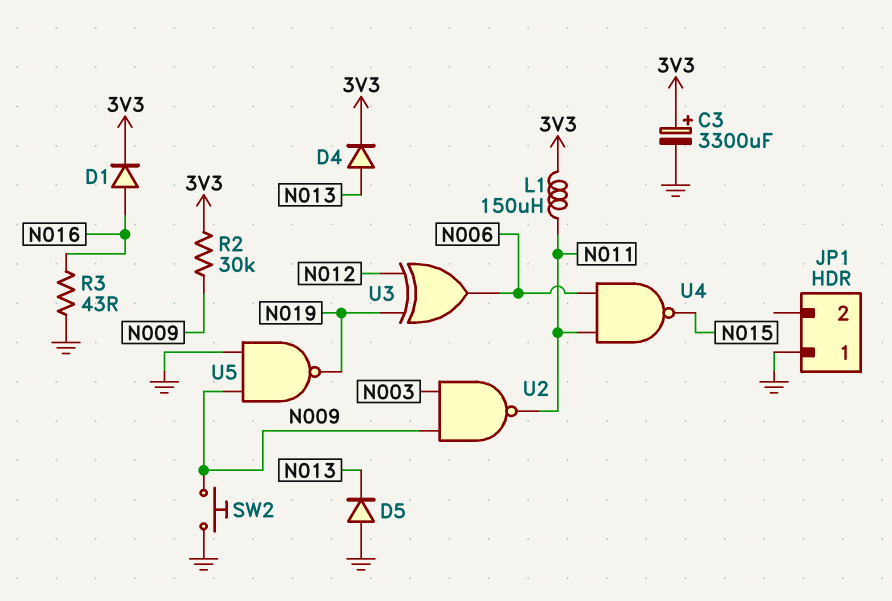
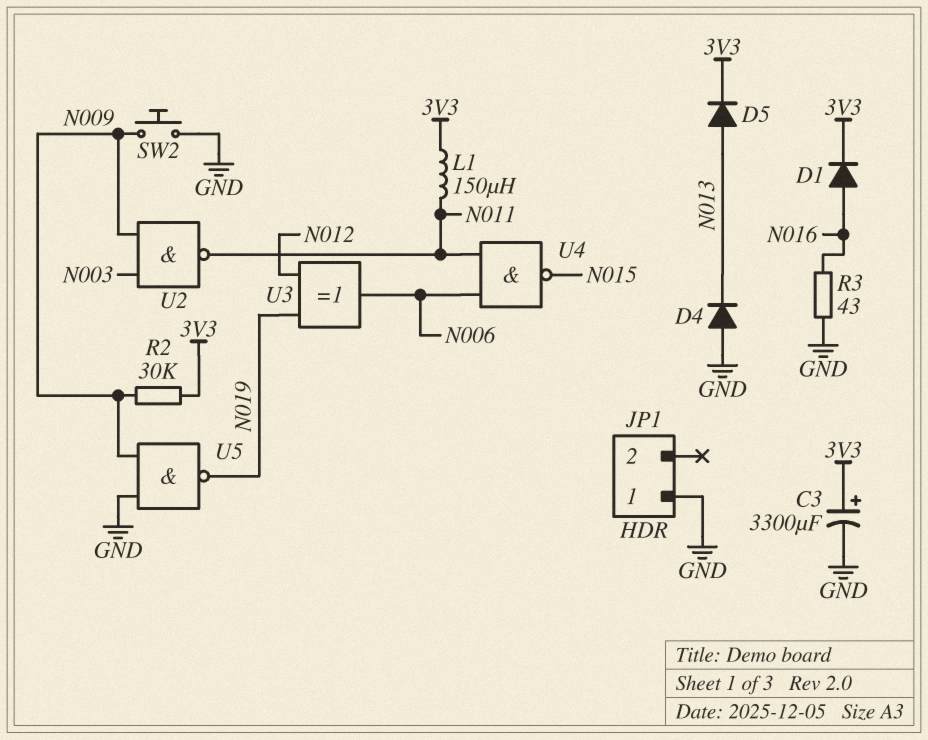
D4: diode (A N013, K 3V3) -> diode (A GND, K N013)
D5: diode (A GND, K N013) -> diode (A N013, K 3V3)

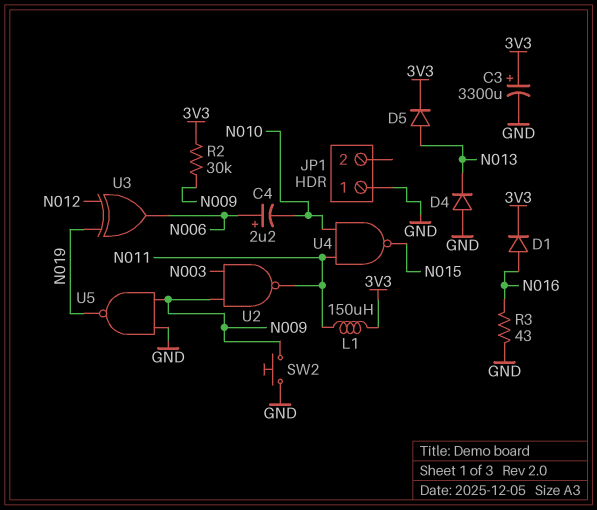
C4: none -> 2.2uF (plus N006, minus N010)
U4: NAND (in N006, in N011, out N015) -> NAND (in N010, in N011, out N015)

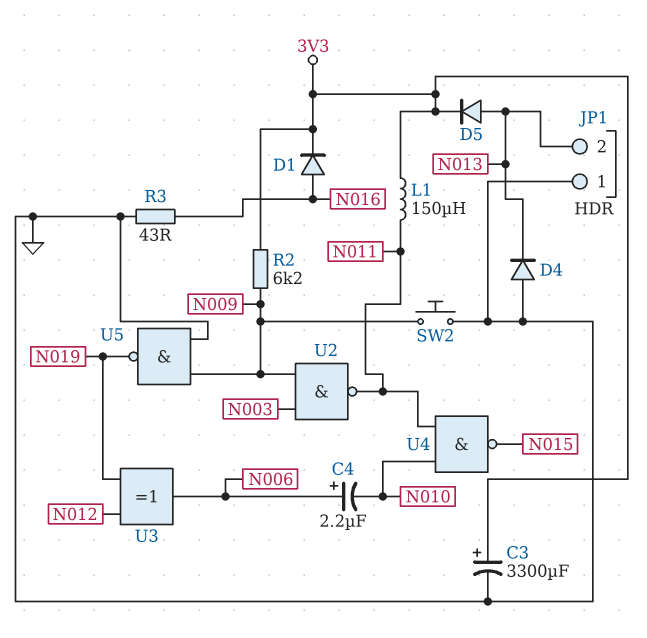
JP1 pin 2: none -> N013
R2: 30k (3V3, N009) -> 6.2k (3V3, N009)

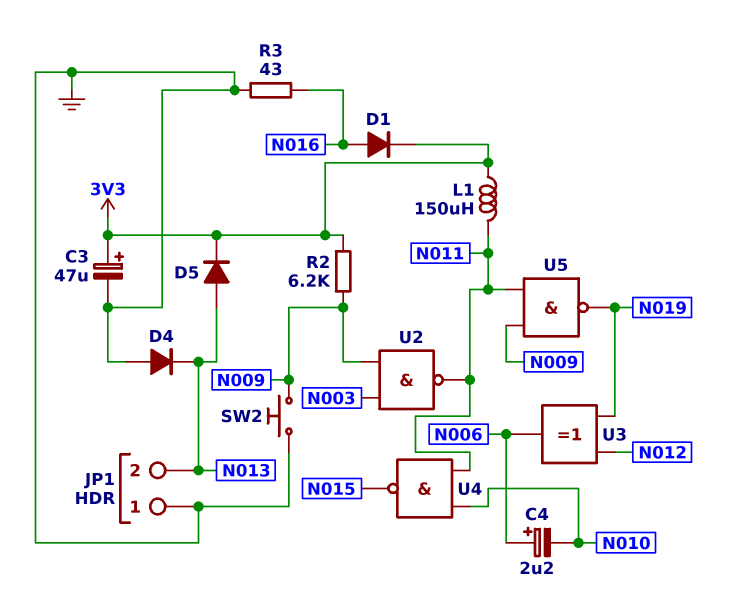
C3: 3300uF (plus 3V3, minus GND) -> 47uF (plus 3V3, minus GND)
U5: NAND (in GND, in N009, out N019) -> NAND (in N009, in N011, out N019)

